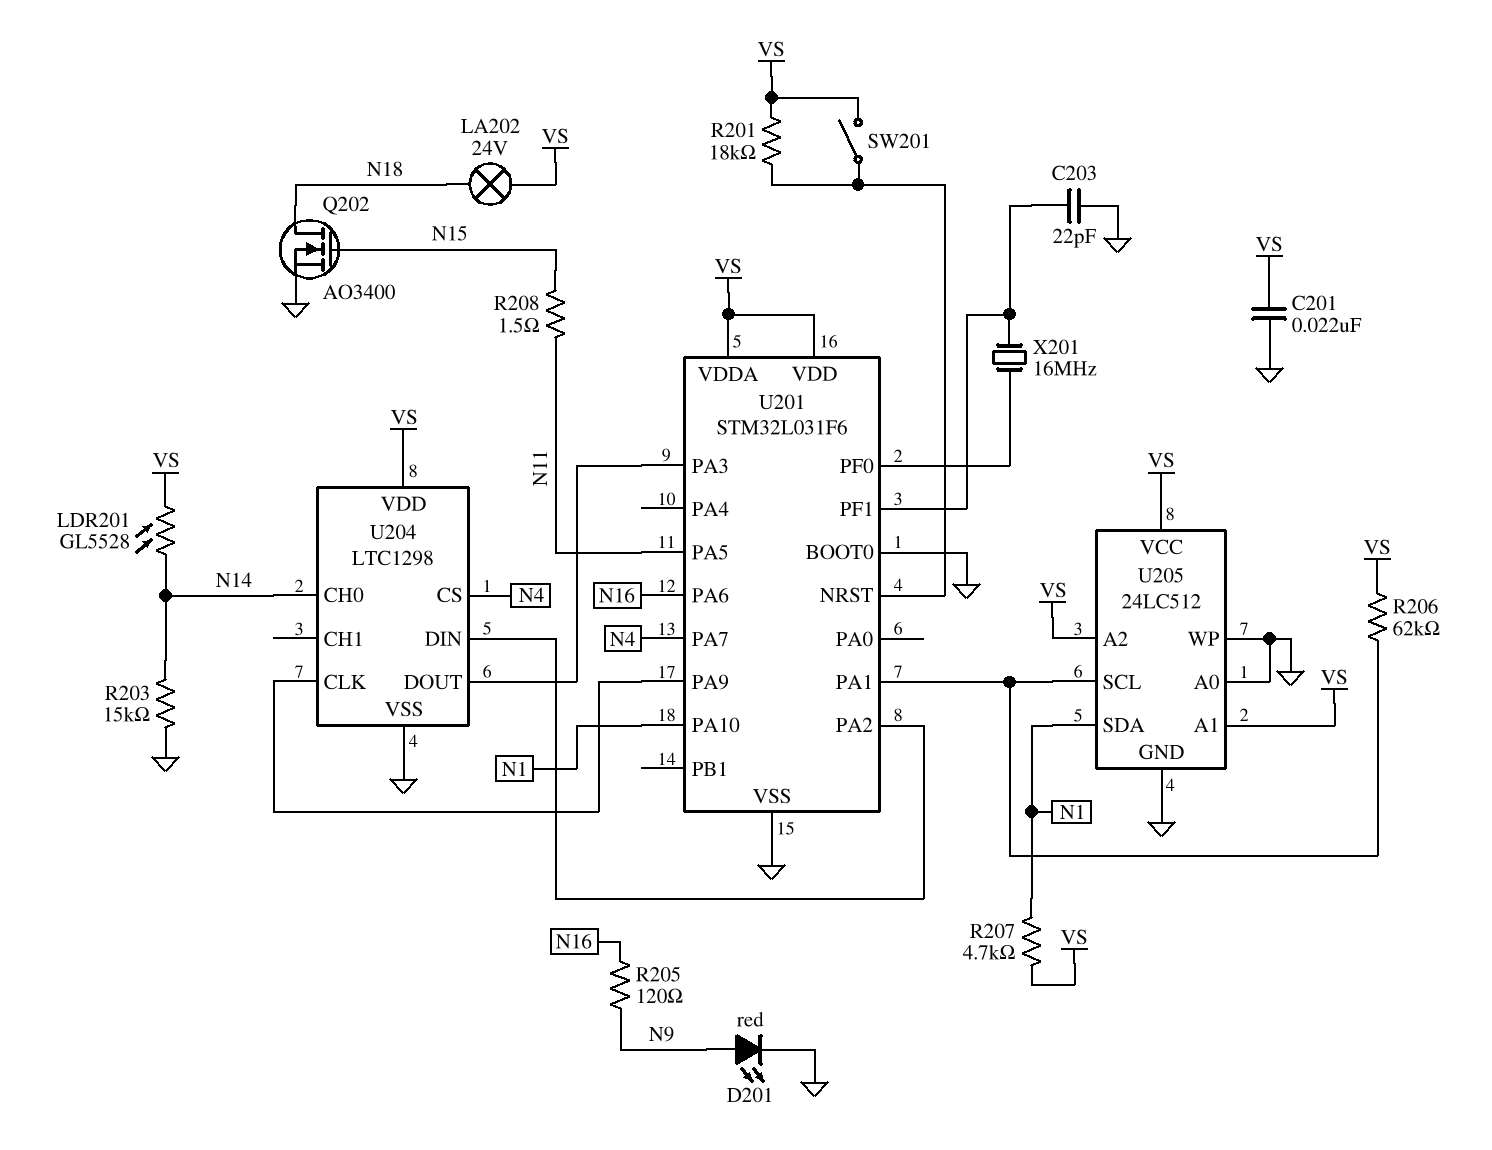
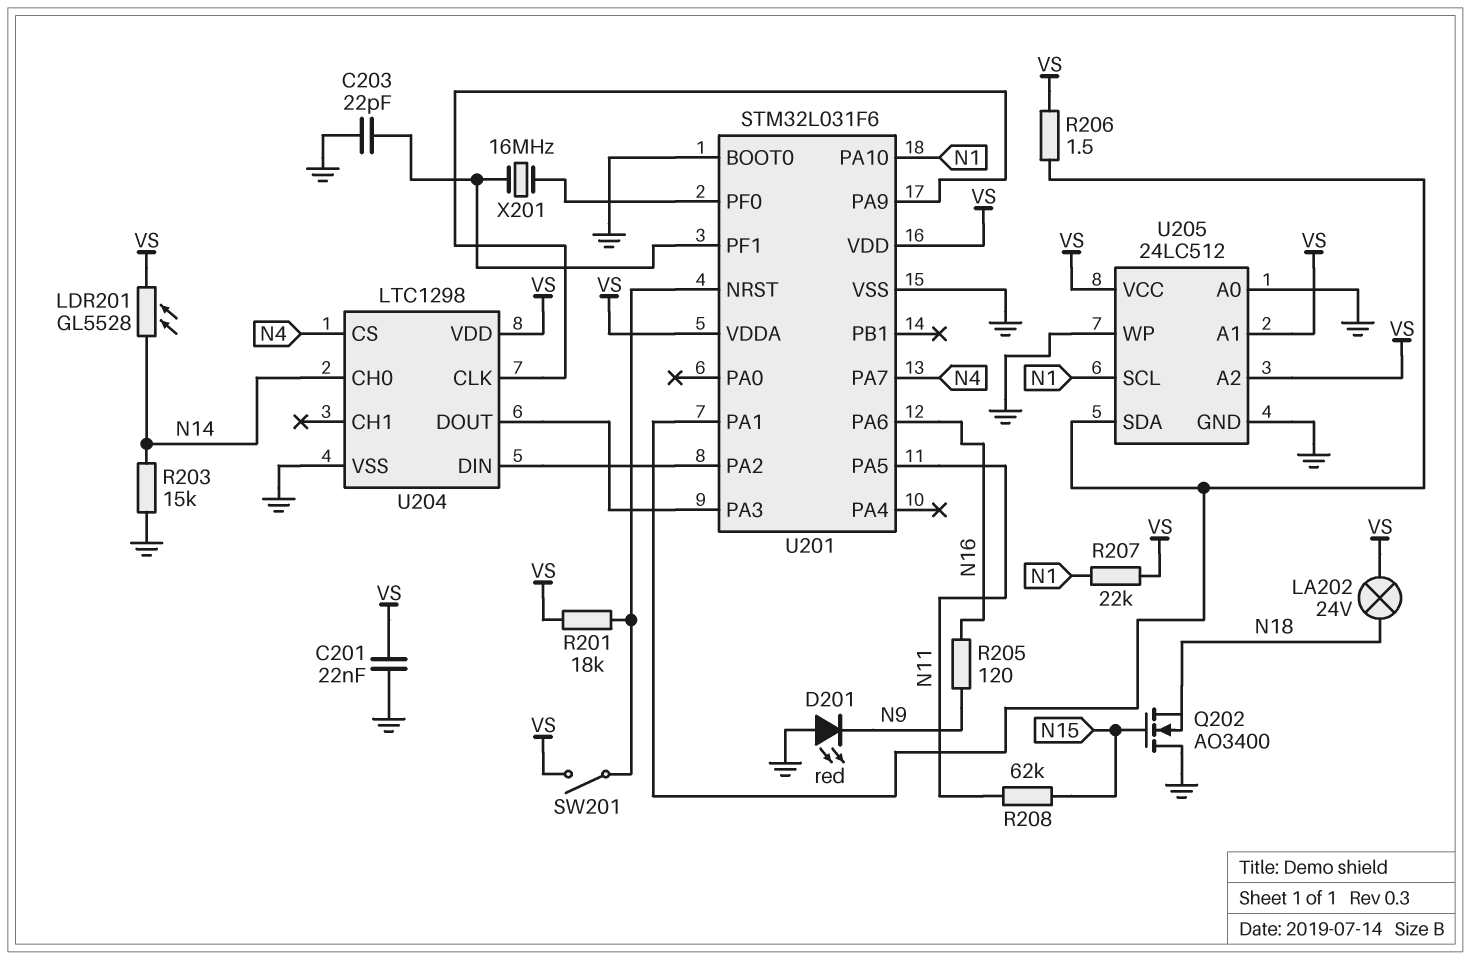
D201: LED red (A N9, K GND) -> LED red (A GND, K N9)
Q202: NMOS AO3400 (G N15, D N18, S GND) -> NMOS AO3400 (G N15, D GND, S N18)
R206: 62k (U201/PA1, VS) -> 1.5 (U201/PA1, VS)
R207: 4.7k (N1, VS) -> 22k (N1, VS)
R208: 1.5 (N11, N15) -> 62k (N11, N15)
U205 pin SCL: U201/PA1 -> N1
U205 pin SDA: N1 -> U201/PA1

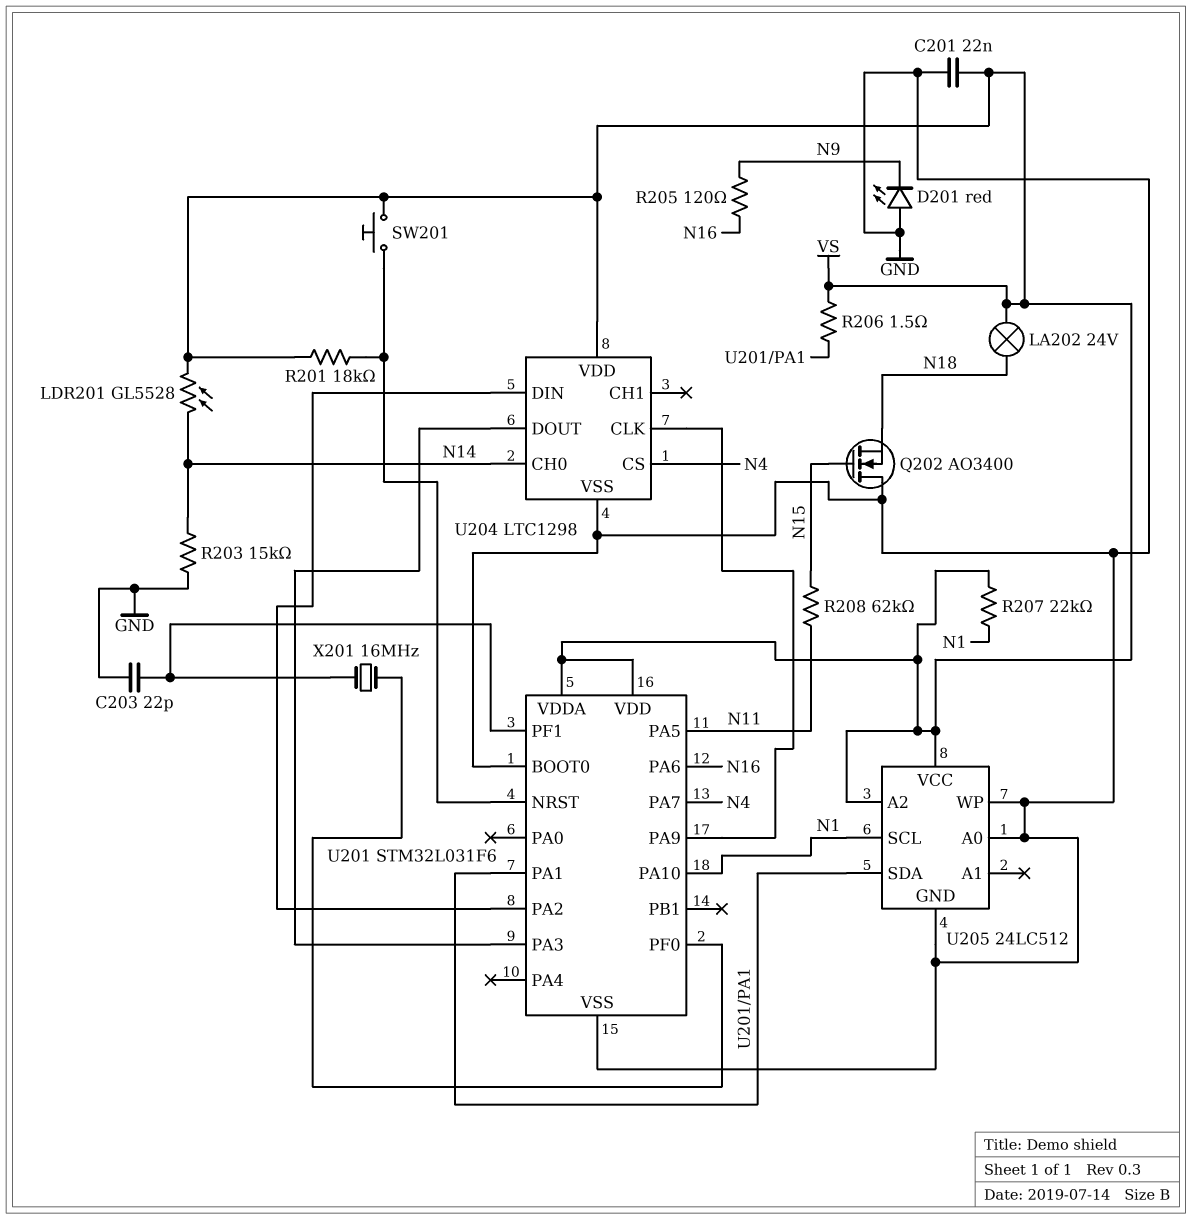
SW201: switch (U201/NRST, VS) -> button (U201/NRST, VS)
U205 pin A1: VS -> none

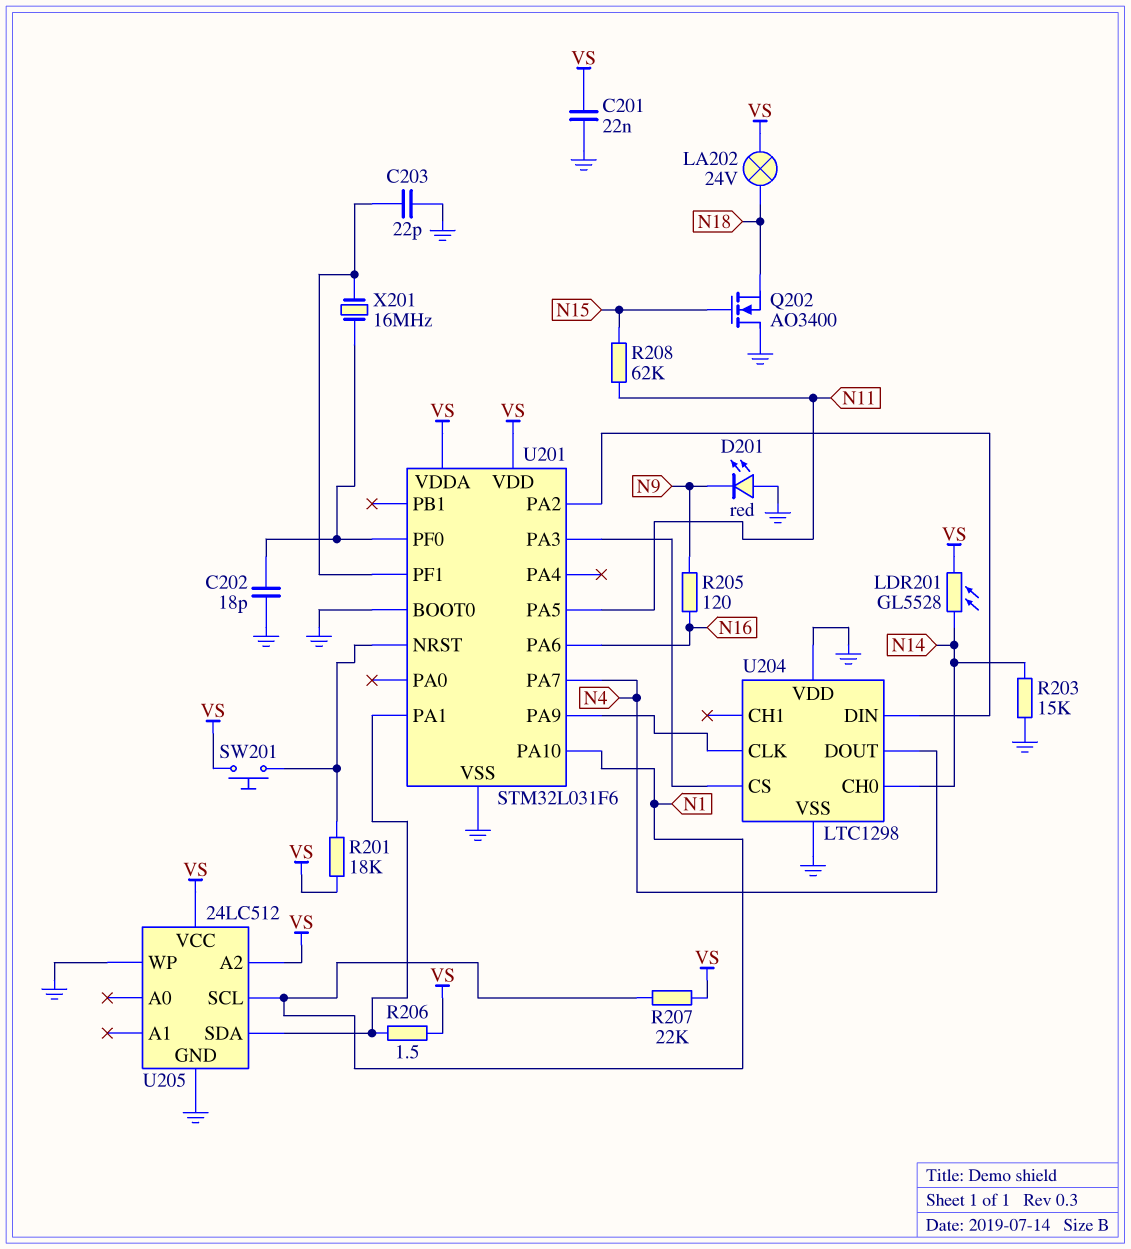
C202: none -> 18pF (GND, U201/PF0)
U204 pin CS: N4 -> U201/PA3
U204 pin DOUT: U201/PA3 -> N4
U204 pin VDD: VS -> GND
U205 pin A0: GND -> none

